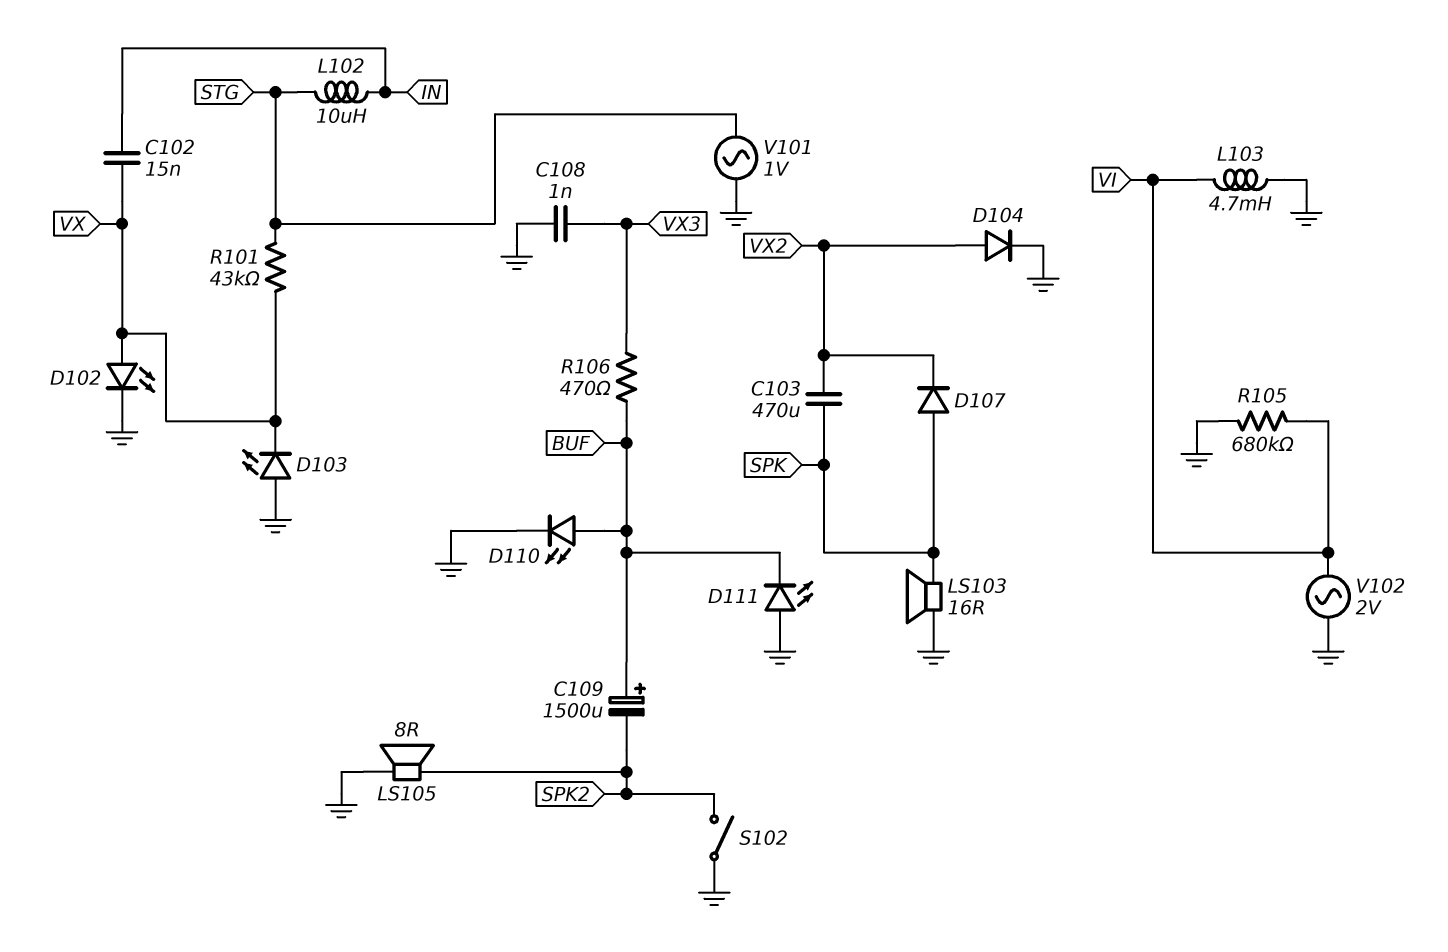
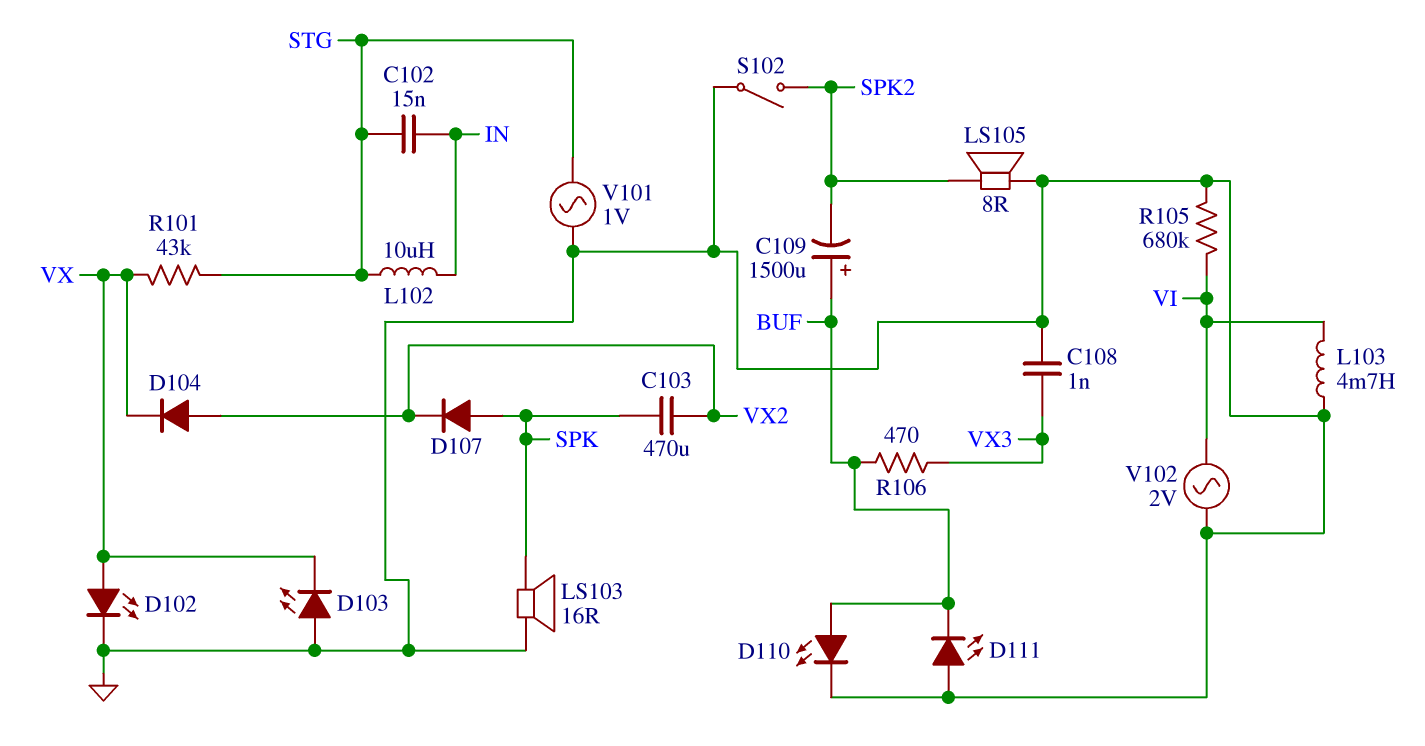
C102: 15nF (IN, VX) -> 15nF (IN, STG)
D104: diode (A VX2, K GND) -> diode (A VX2, K VX)

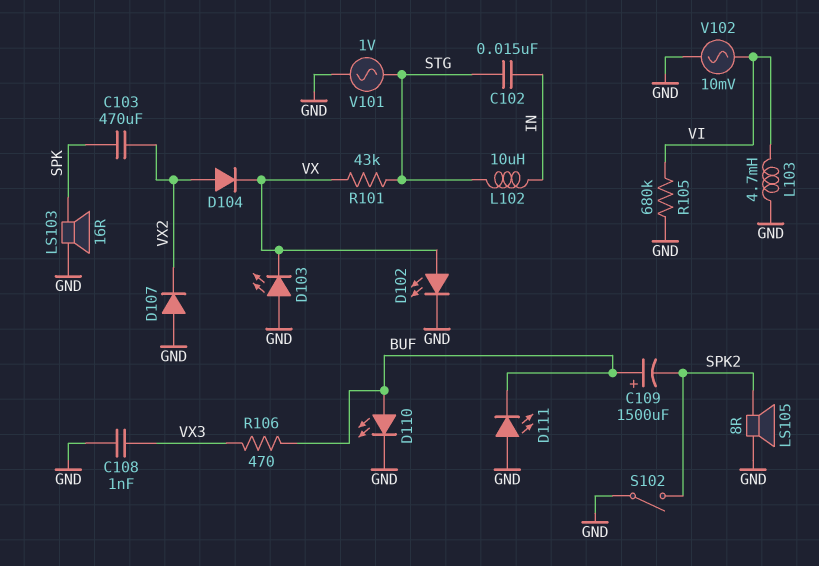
D107: diode (A SPK, K VX2) -> diode (A GND, K VX2)
V102: AC 2V (GND, VI) -> AC 10mV (GND, VI)

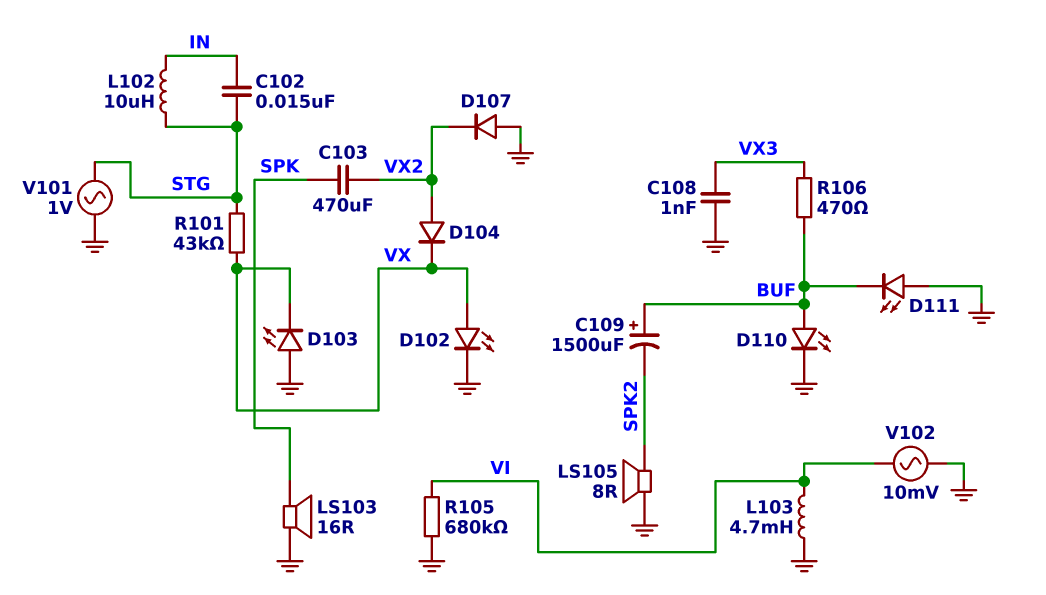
S102: switch (GND, SPK2) -> none

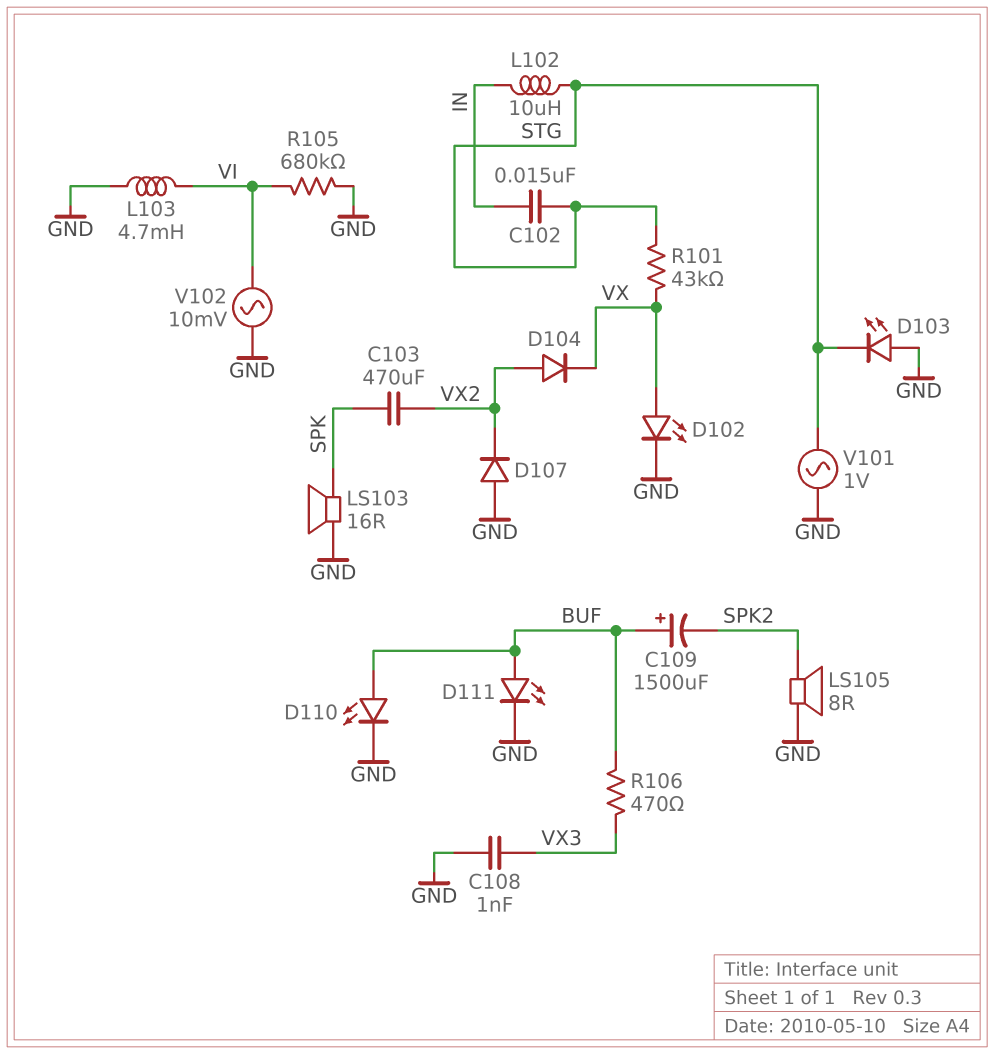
D103: LED (A GND, K VX) -> LED (A GND, K STG)
D111: LED (A GND, K BUF) -> LED (A BUF, K GND)

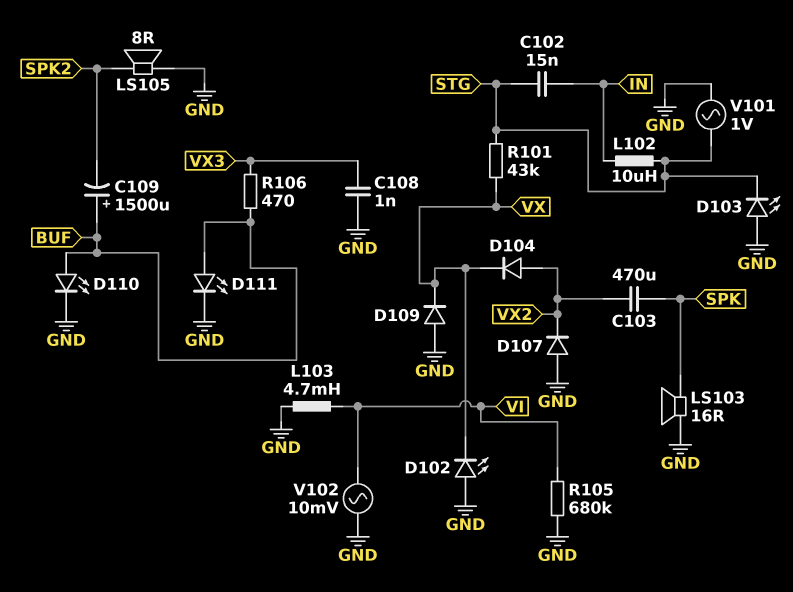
D102: LED (A VX, K GND) -> LED (A GND, K VX)
D109: none -> diode (A GND, K VX)

